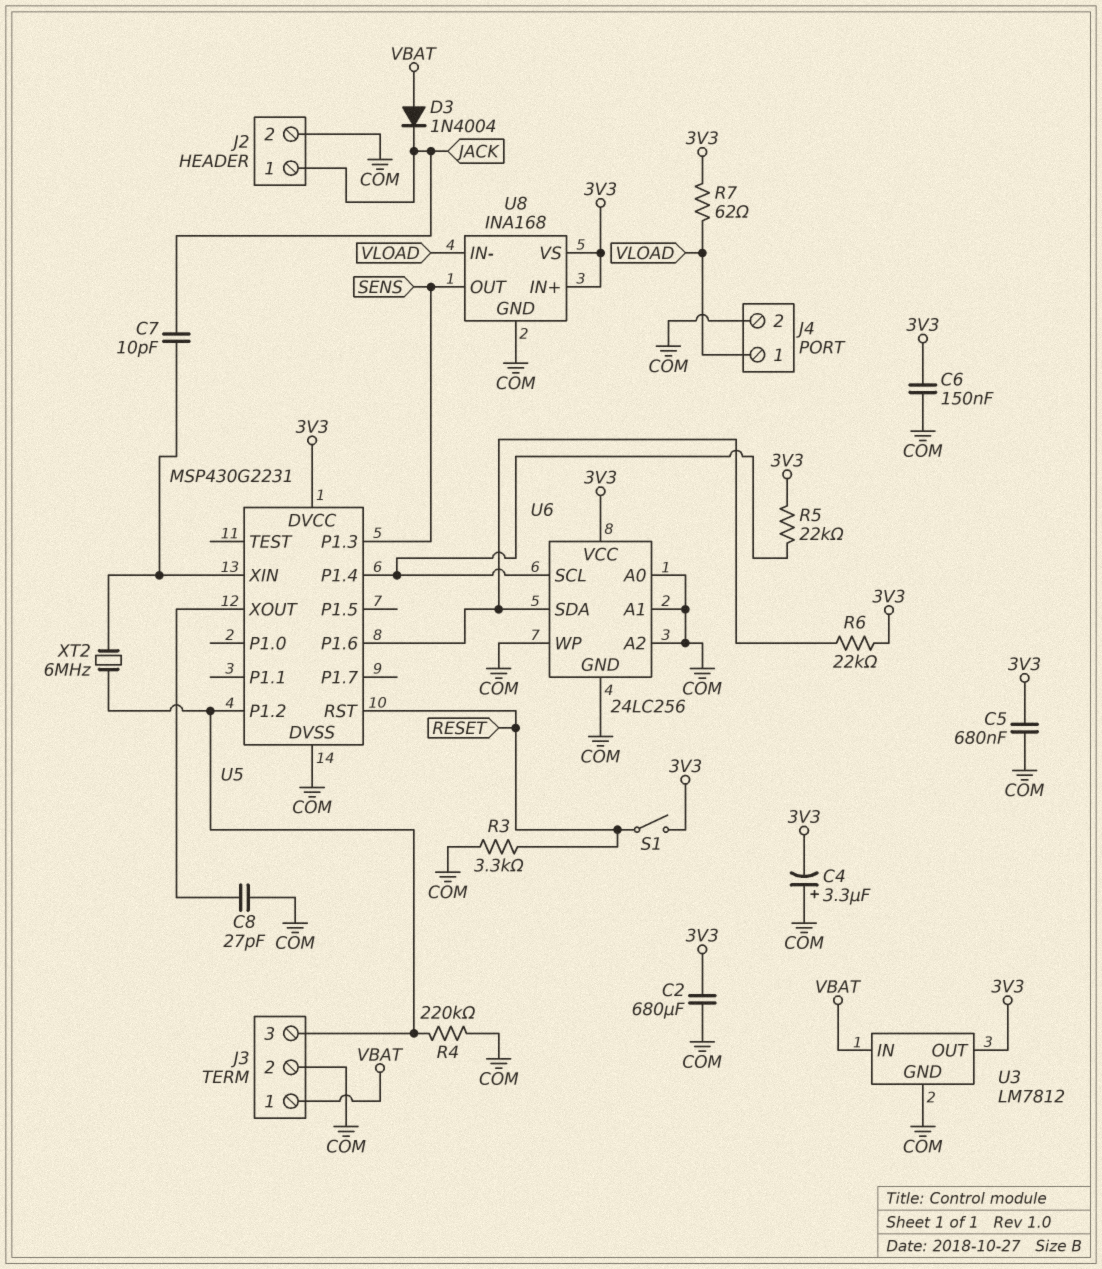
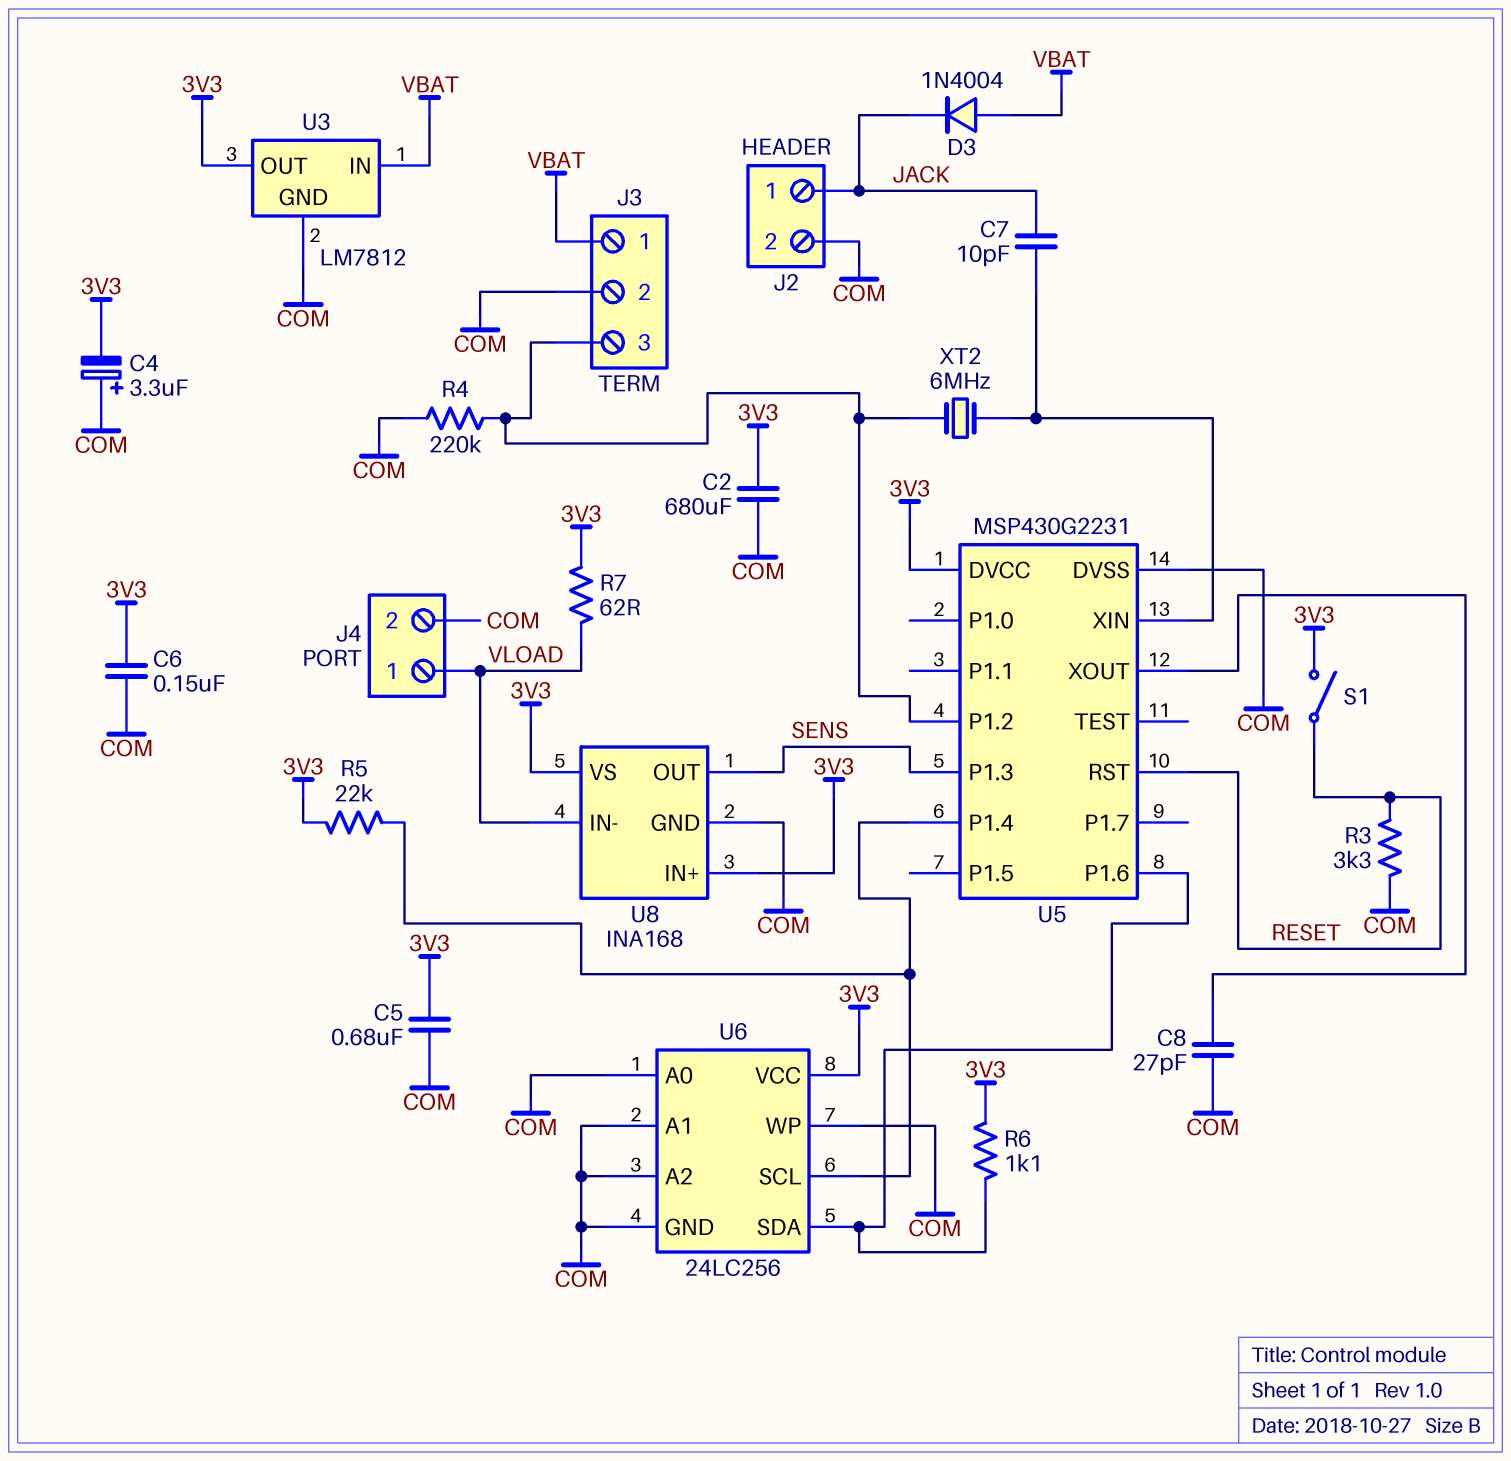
R6: 22k (3V3, U5/P1.6) -> 1.1k (3V3, U5/P1.6)

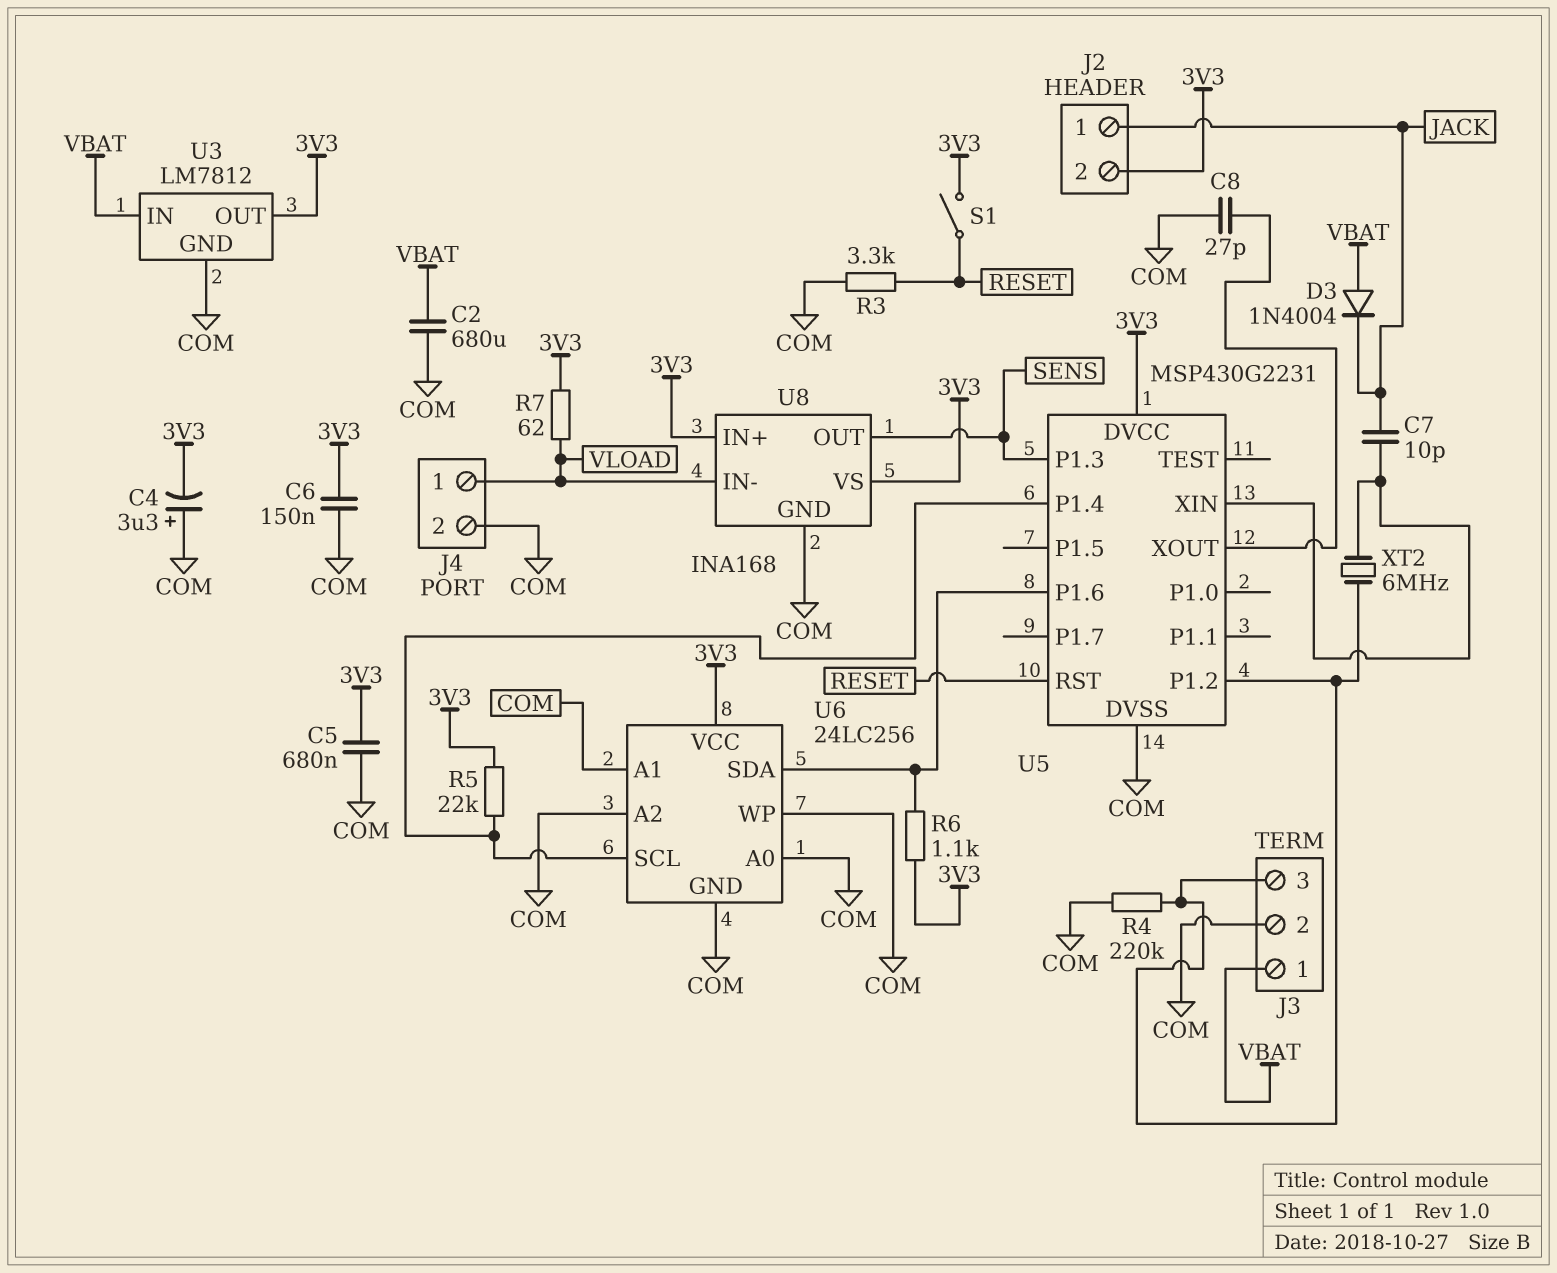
C2: 680uF (3V3, COM) -> 680uF (COM, VBAT)
J2 pin 2: COM -> 3V3

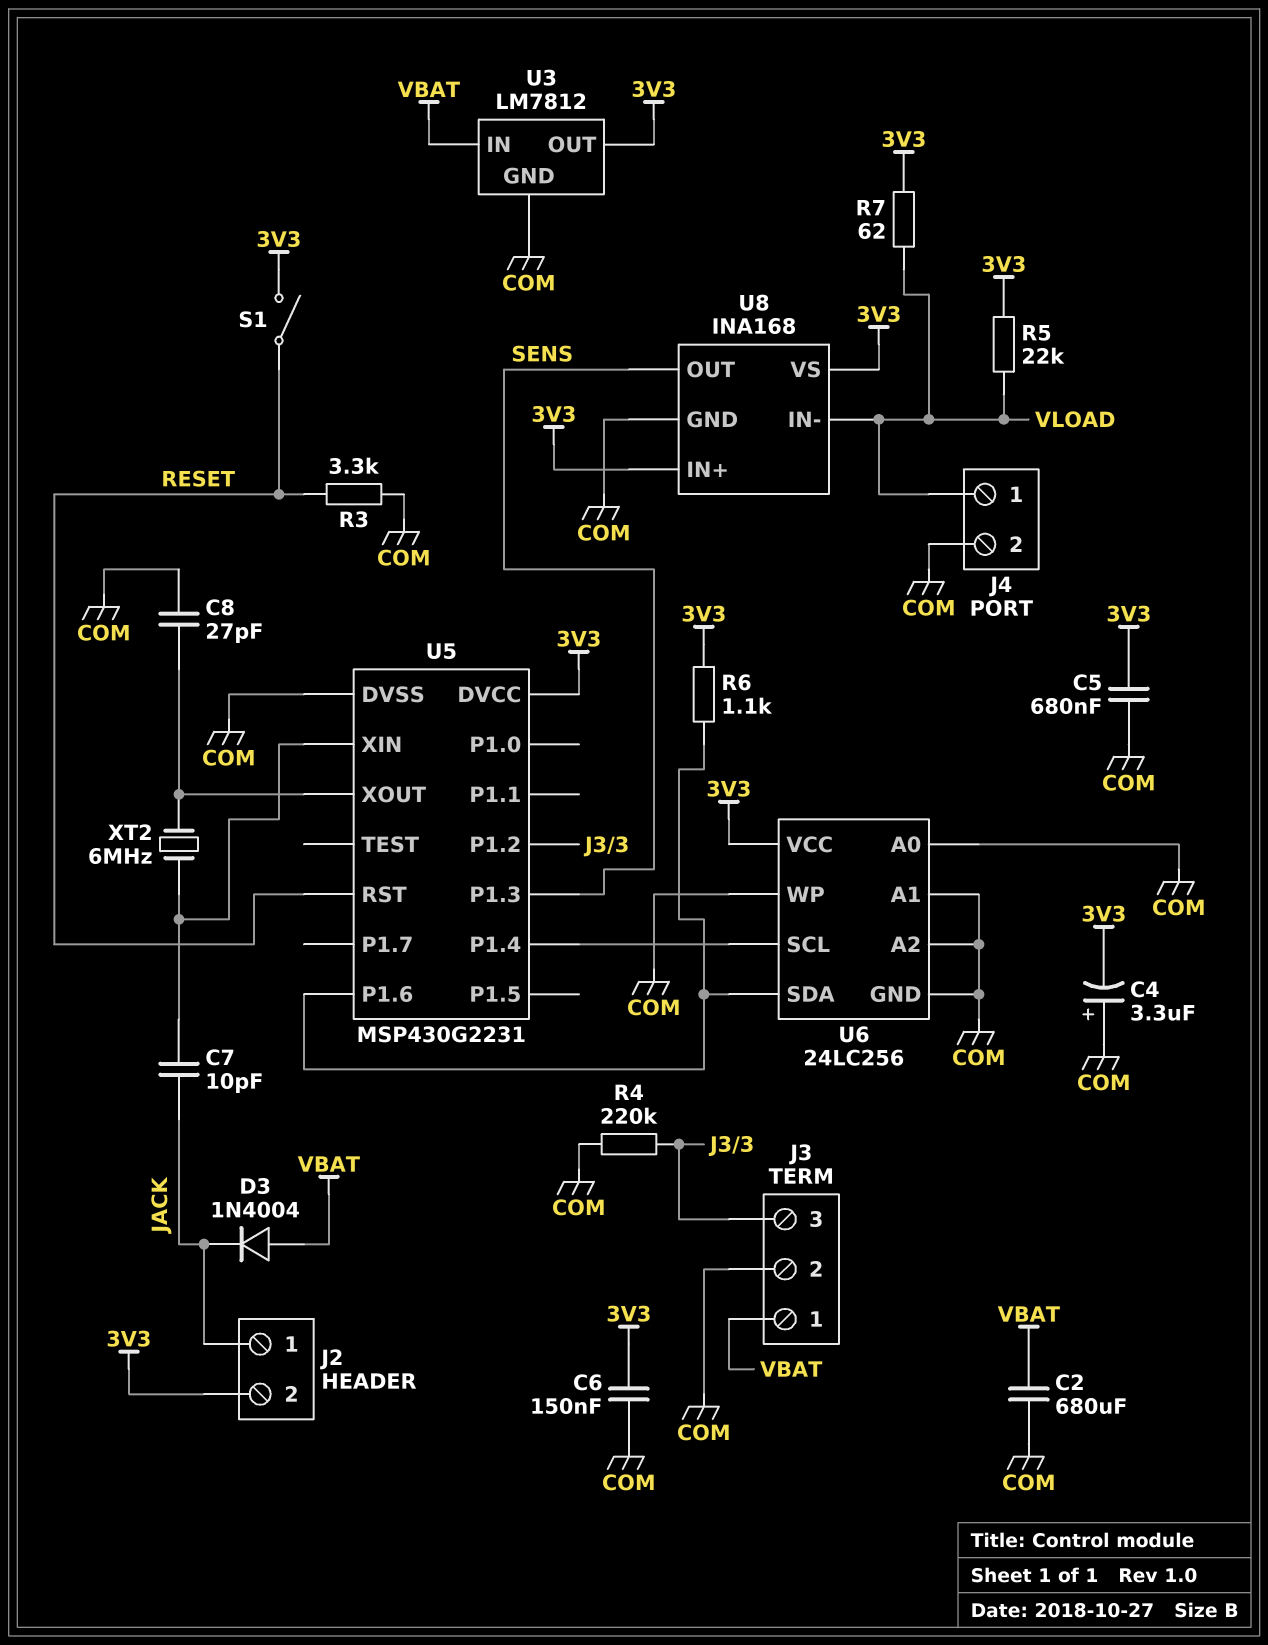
R5: 22k (3V3, U5/P1.4) -> 22k (3V3, VLOAD)
XT2: 6MHz (J3/3, U5/XIN) -> 6MHz (U5/XIN, U5/XOUT)

